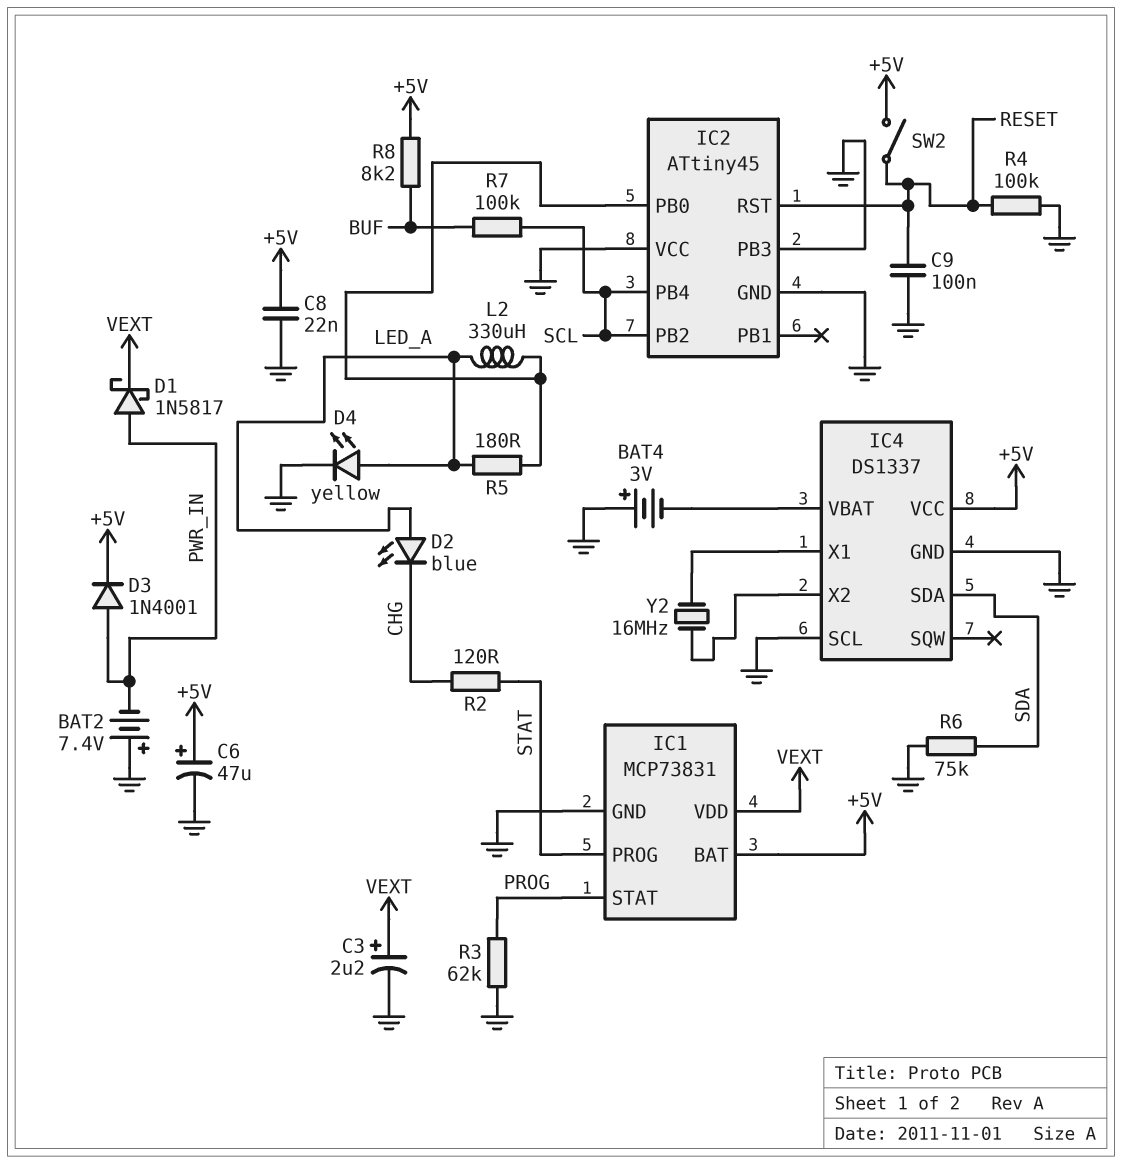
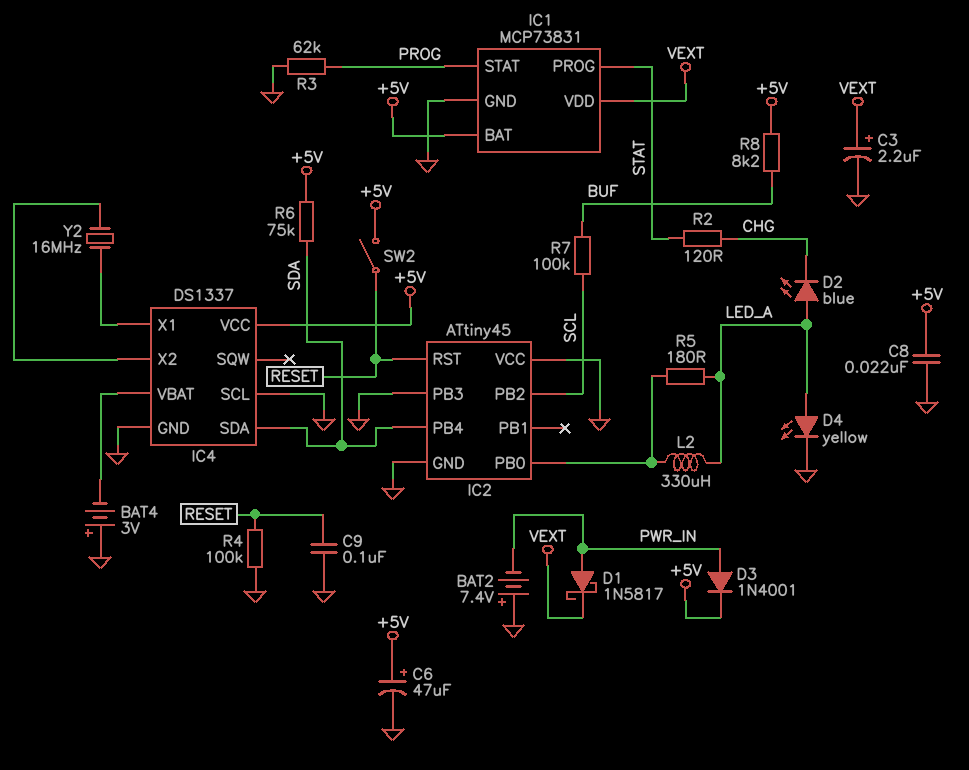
IC2 pin PB4: SCL -> SDA
R6: 75k (GND, SDA) -> 75k (+5V, SDA)

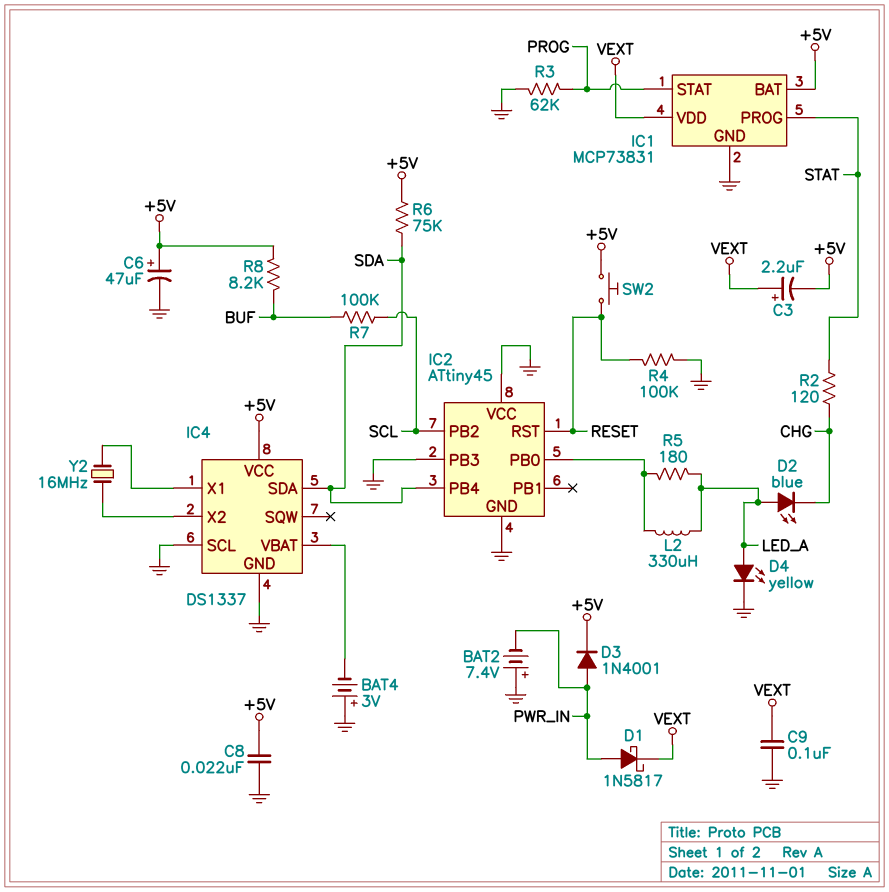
C3: 2.2uF (plus VEXT, minus GND) -> 2.2uF (plus VEXT, minus +5V)
C9: 100nF (GND, RESET) -> 100nF (GND, VEXT)
SW2: switch (+5V, RESET) -> button (+5V, RESET)

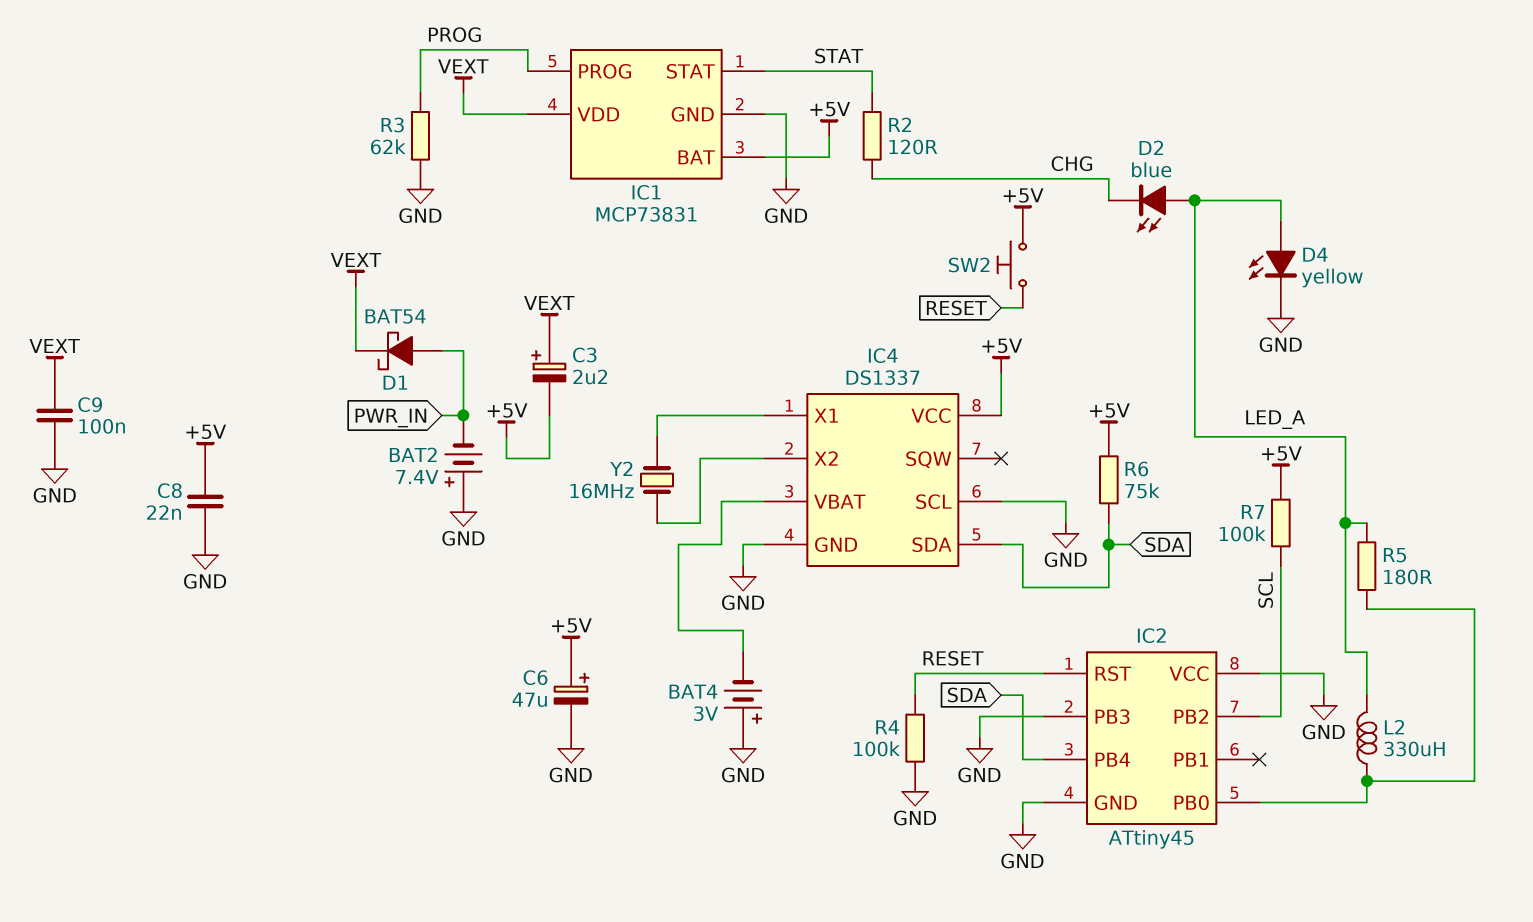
D1: schottky 1N5817 (A PWR_IN, K VEXT) -> schottky BAT54 (A PWR_IN, K VEXT)
D3: diode 1N4001 (A PWR_IN, K +5V) -> none
IC1 pin PROG: STAT -> PROG
IC1 pin STAT: PROG -> STAT
R7: 100k (BUF, SCL) -> 100k (+5V, SCL)
R8: 8.2k (+5V, BUF) -> none

